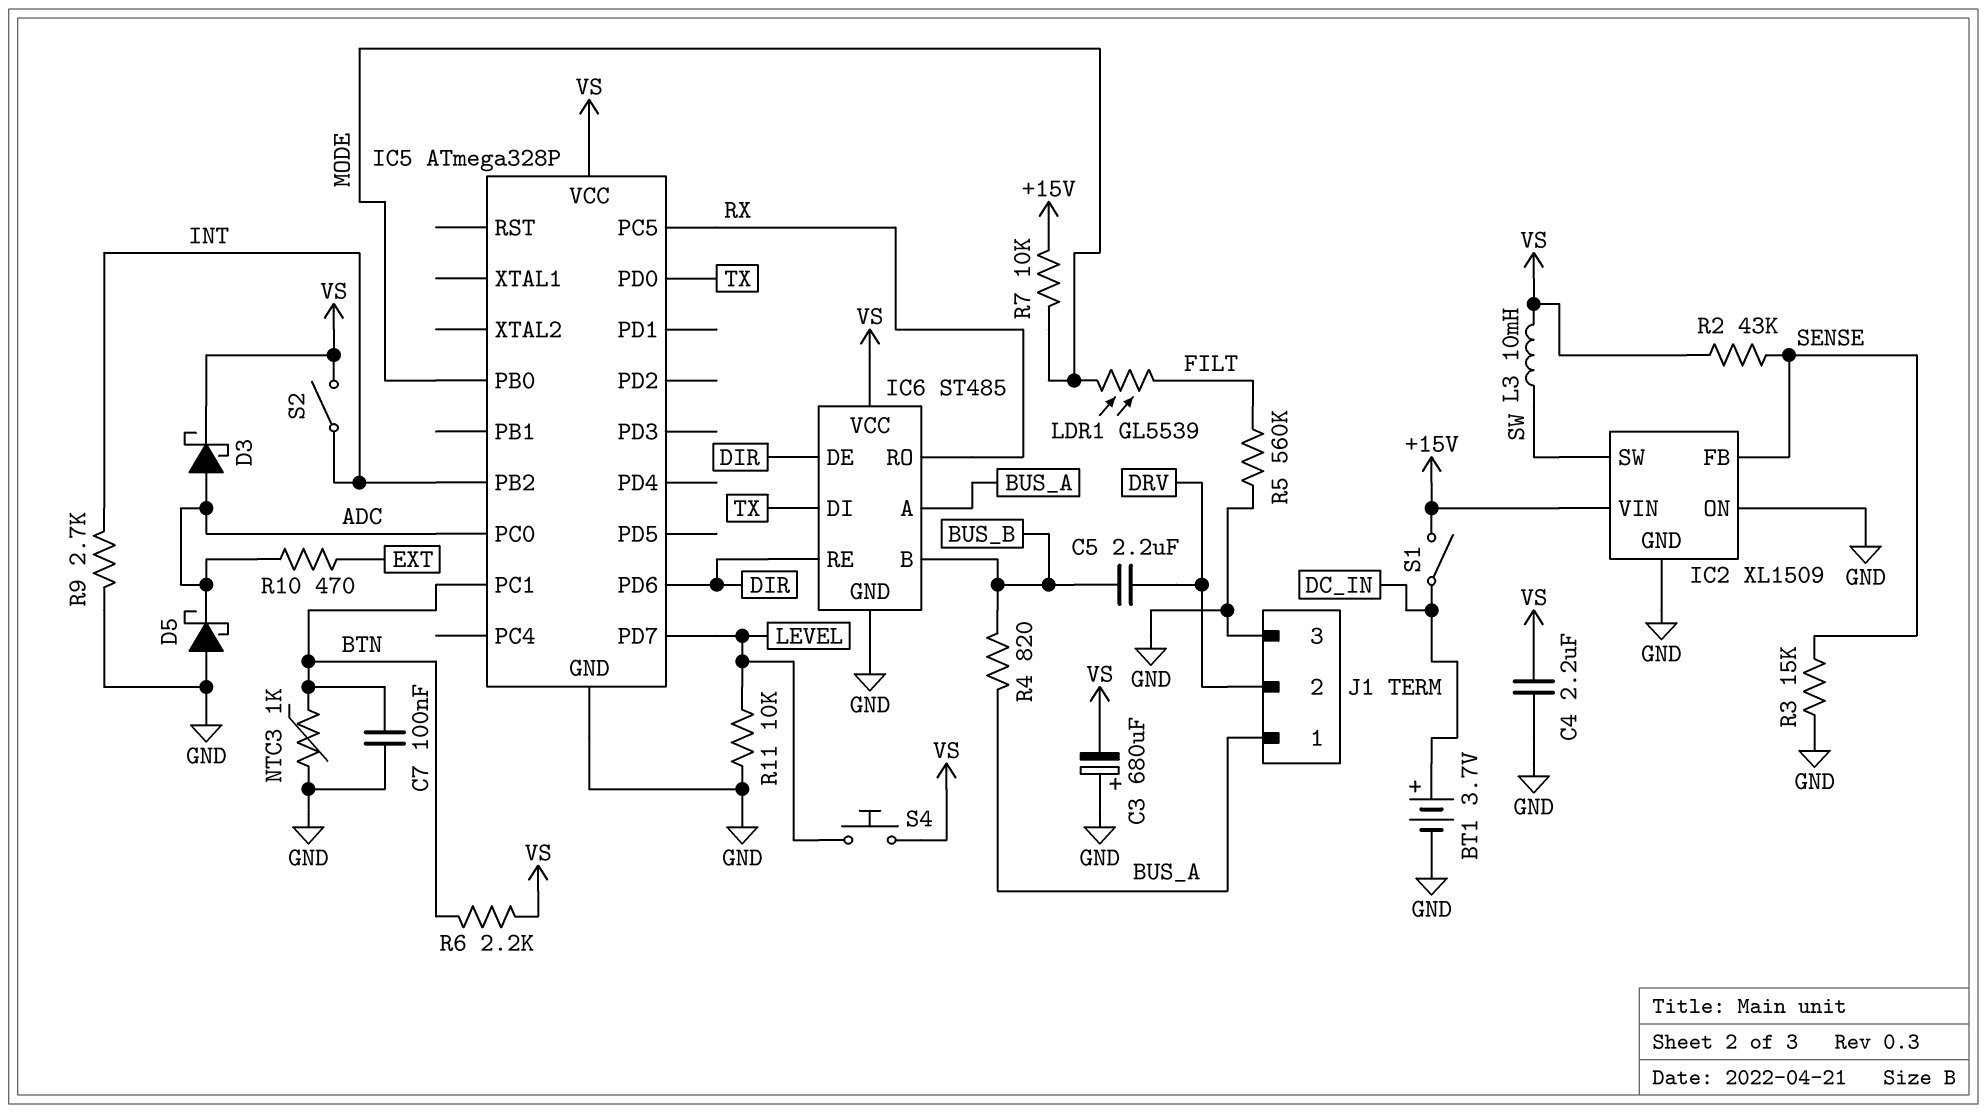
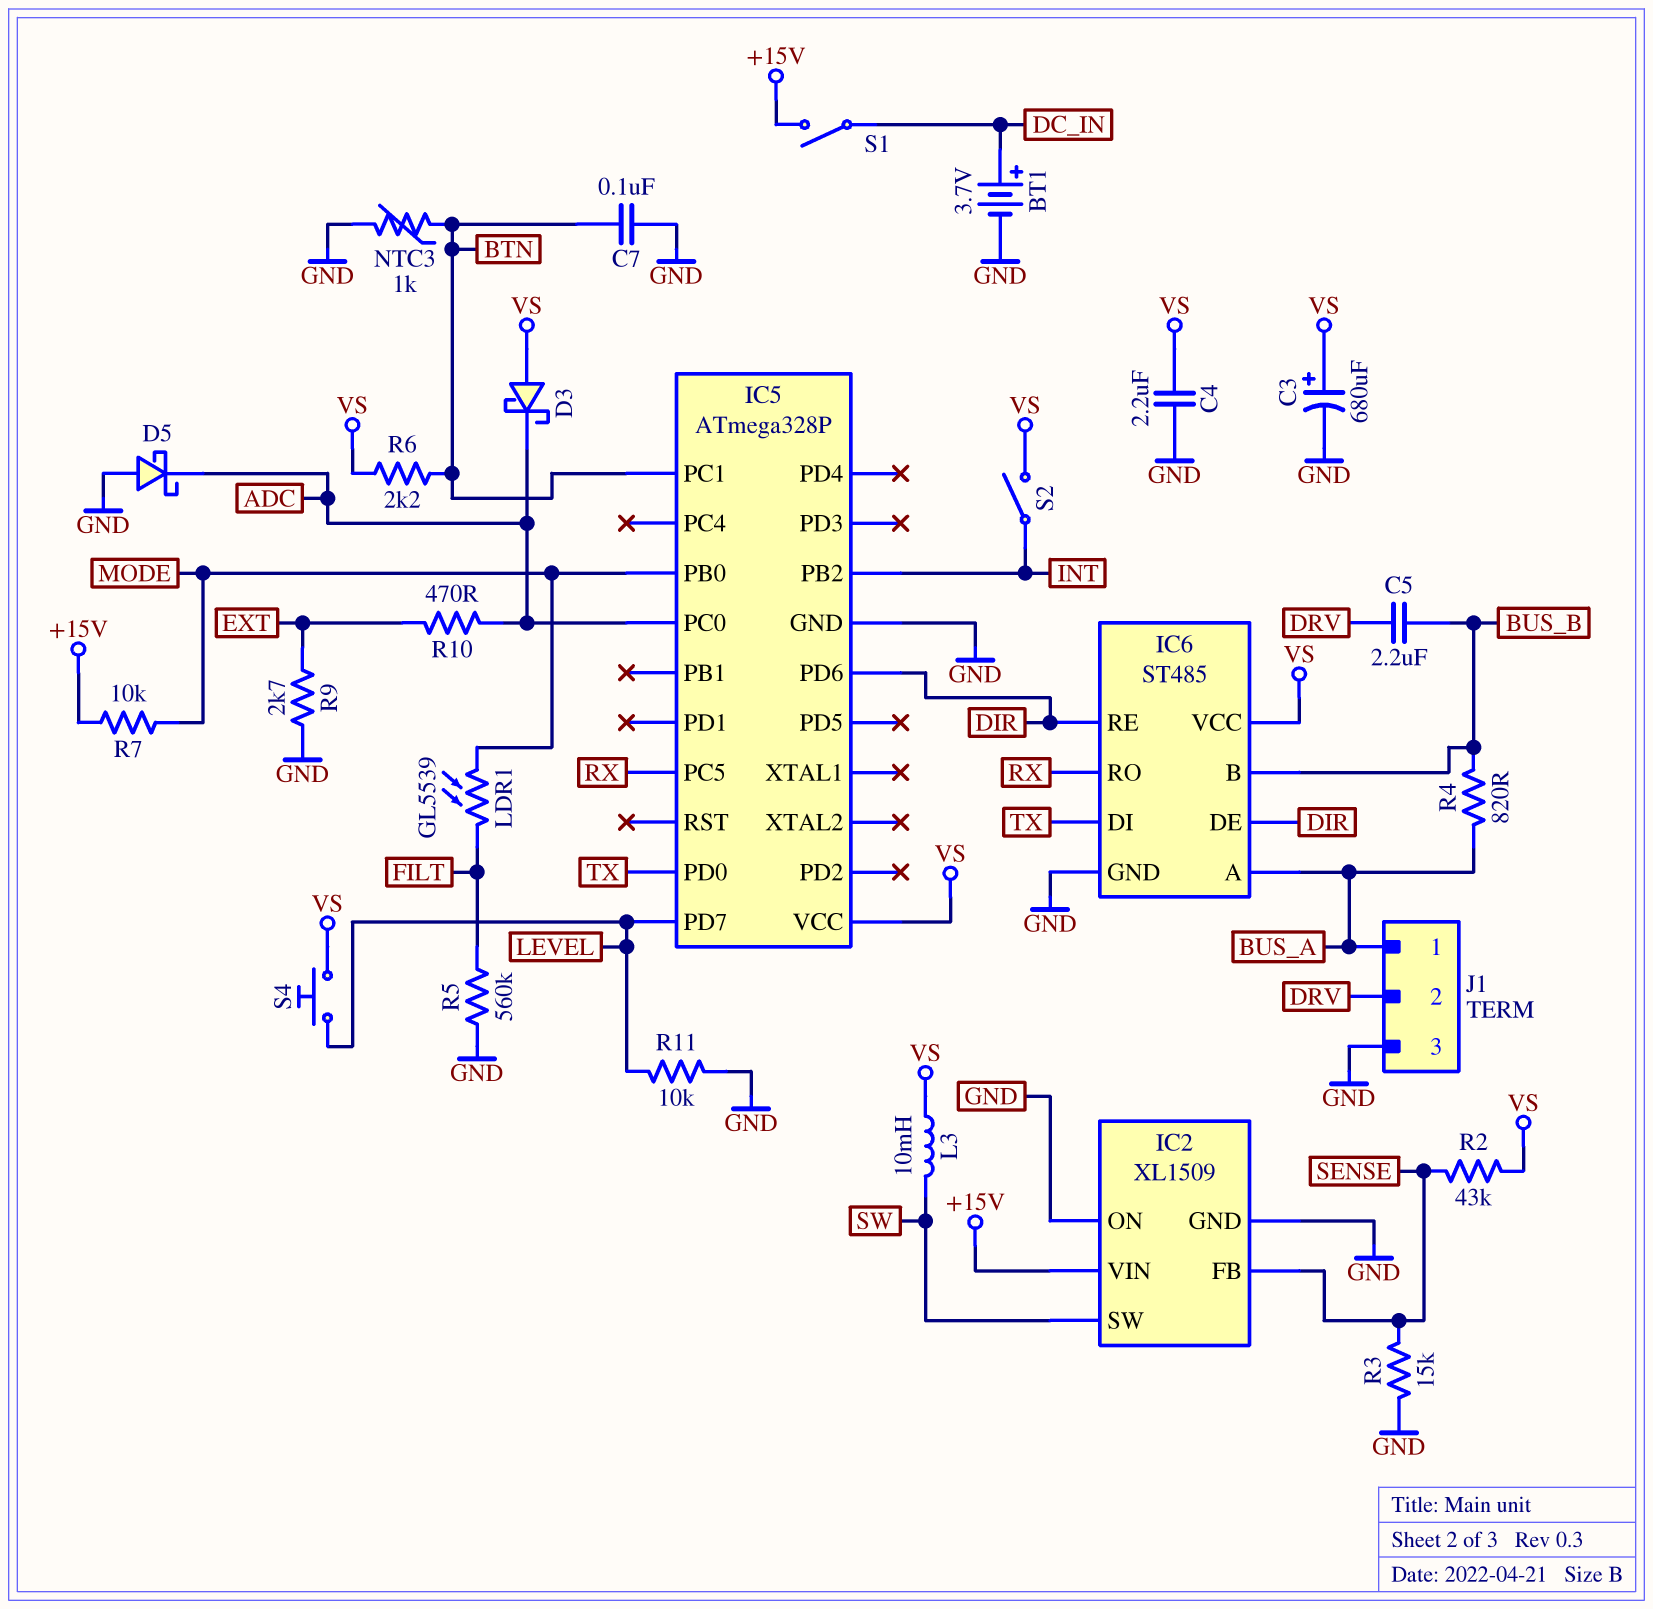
C3: 680uF (plus GND, minus VS) -> 680uF (plus VS, minus GND)
D3: schottky (A ADC, K VS) -> schottky (A VS, K ADC)
R9: 2.7k (GND, INT) -> 2.7k (EXT, GND)

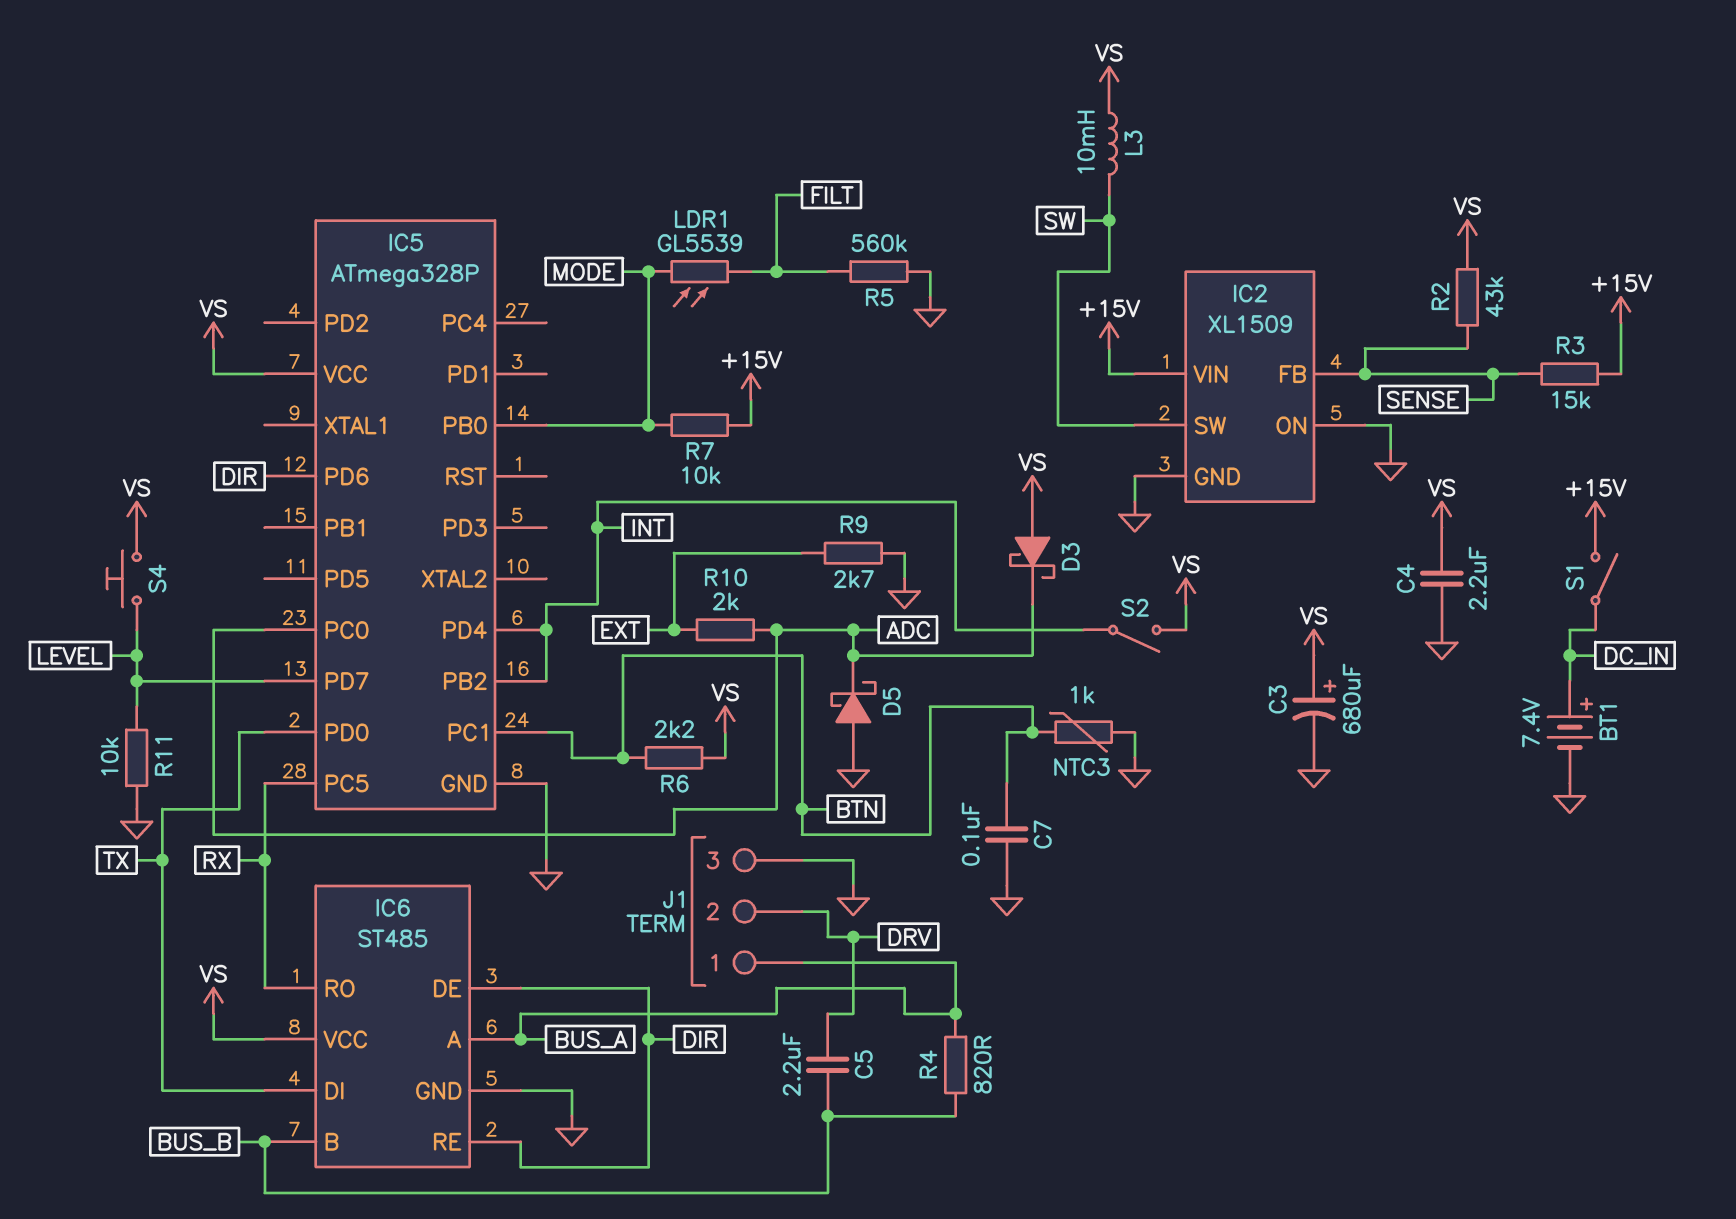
BT1: 3.7V (plus DC_IN, minus GND) -> 7.4V (plus DC_IN, minus GND)
IC5 pin PD4: none -> INT
R3: 15k (GND, SENSE) -> 15k (+15V, SENSE)
R10: 470 (ADC, EXT) -> 2k (ADC, EXT)

